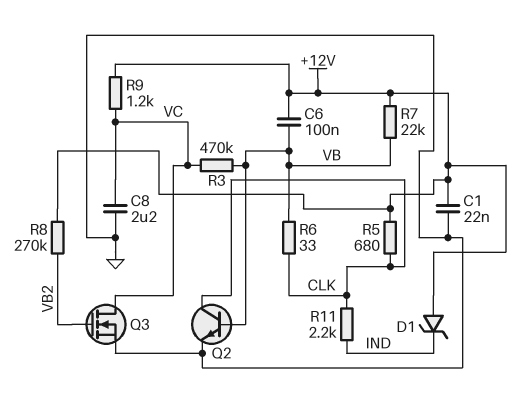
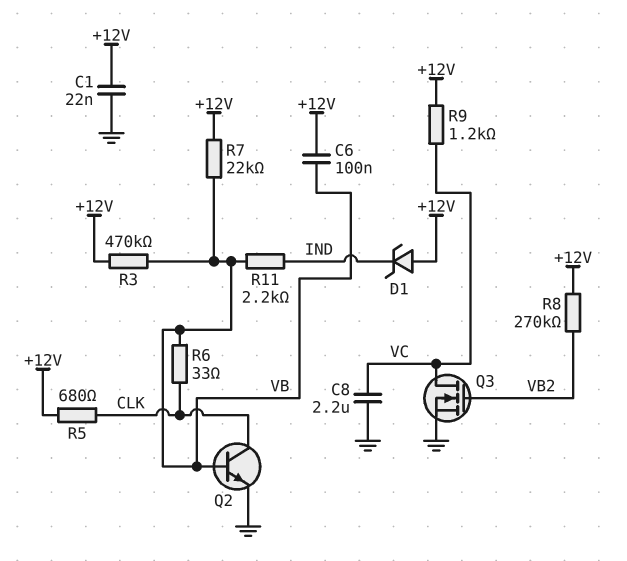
R3: 470k (VB, VC) -> 470k (+12V, VB)
R11: 2.2k (CLK, IND) -> 2.2k (IND, VB)

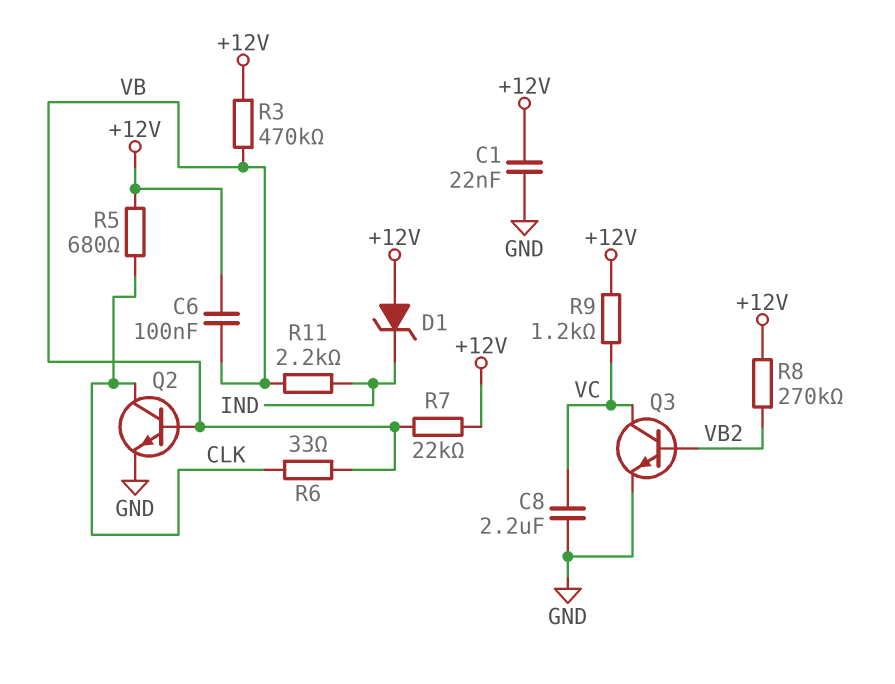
Q3: NMOS (G VB2, D VC, S GND) -> NPN (B VB2, C VC, E GND)

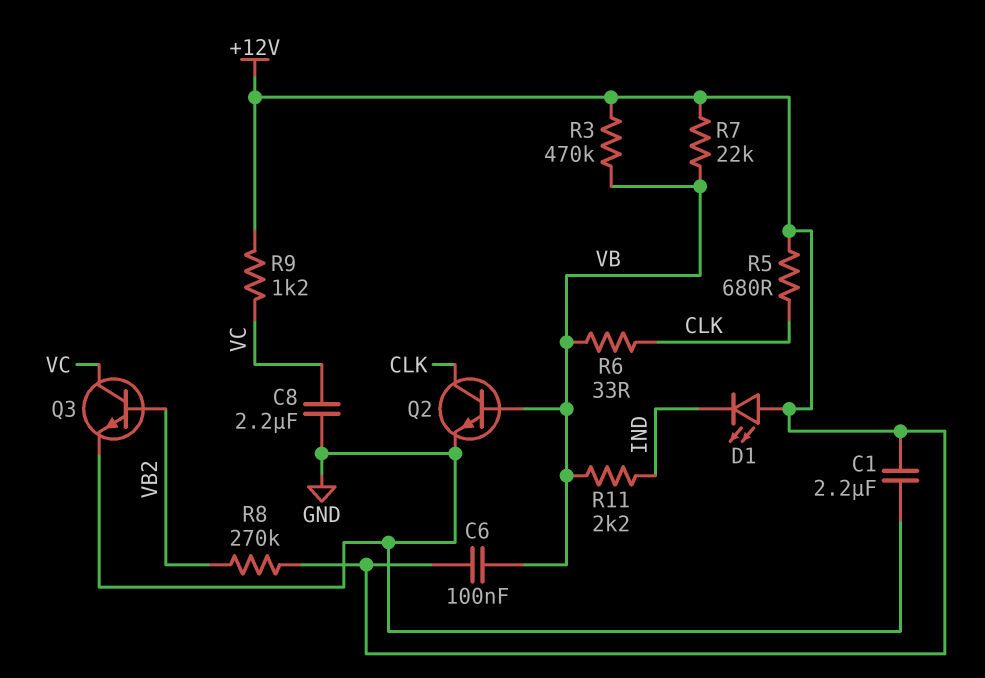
C1: 22nF (+12V, GND) -> 2.2uF (+12V, GND)
D1: zener (A +12V, K IND) -> LED (A +12V, K IND)

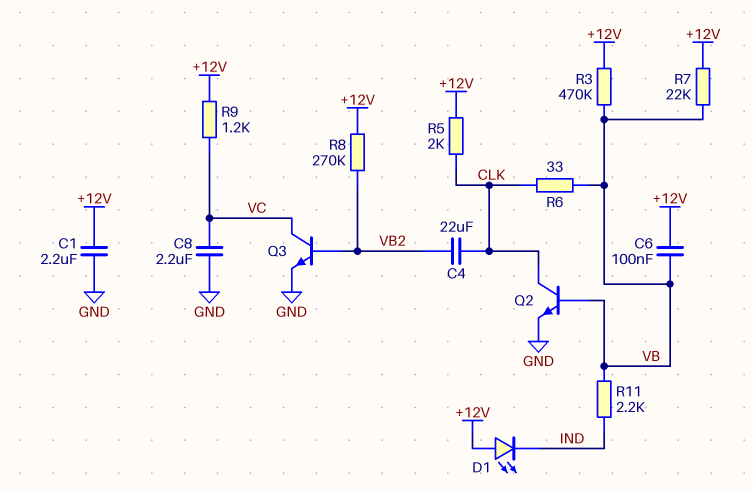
C4: none -> 22uF (CLK, VB2)
R5: 680 (+12V, CLK) -> 2k (+12V, CLK)

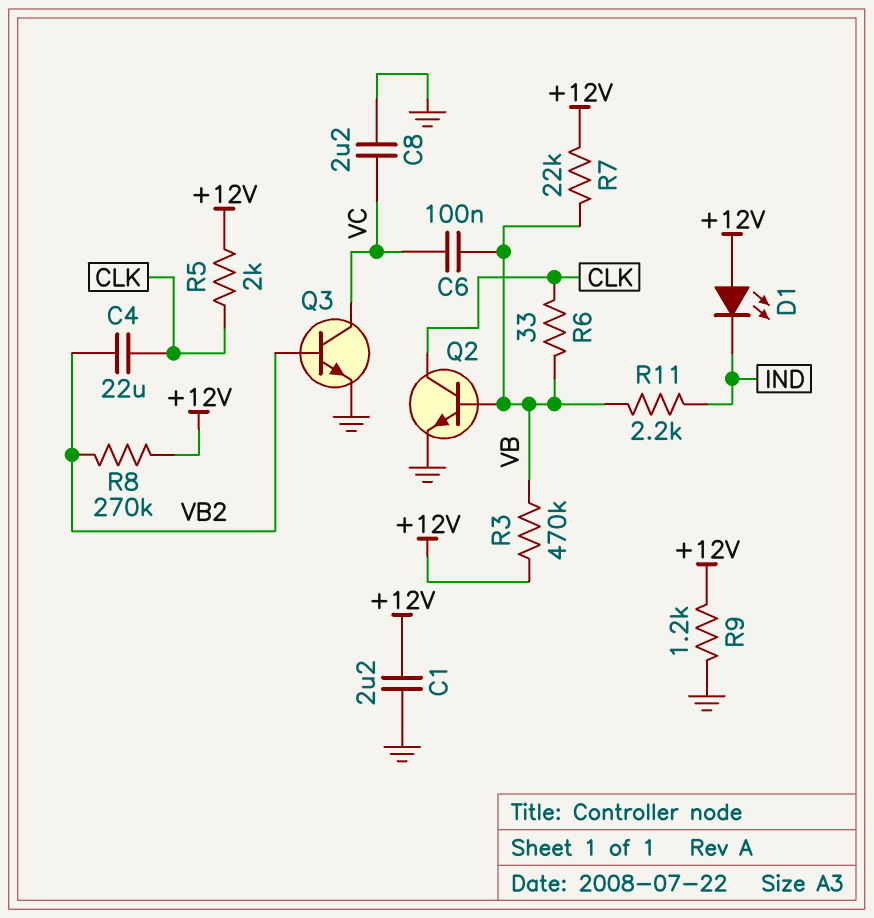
C6: 100nF (+12V, VB) -> 100nF (VB, VC)
R9: 1.2k (+12V, VC) -> 1.2k (+12V, GND)

